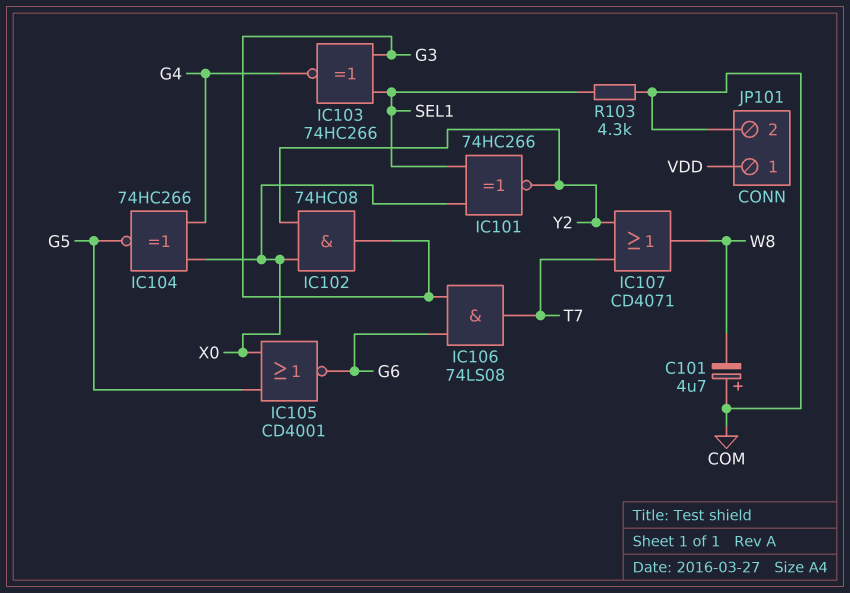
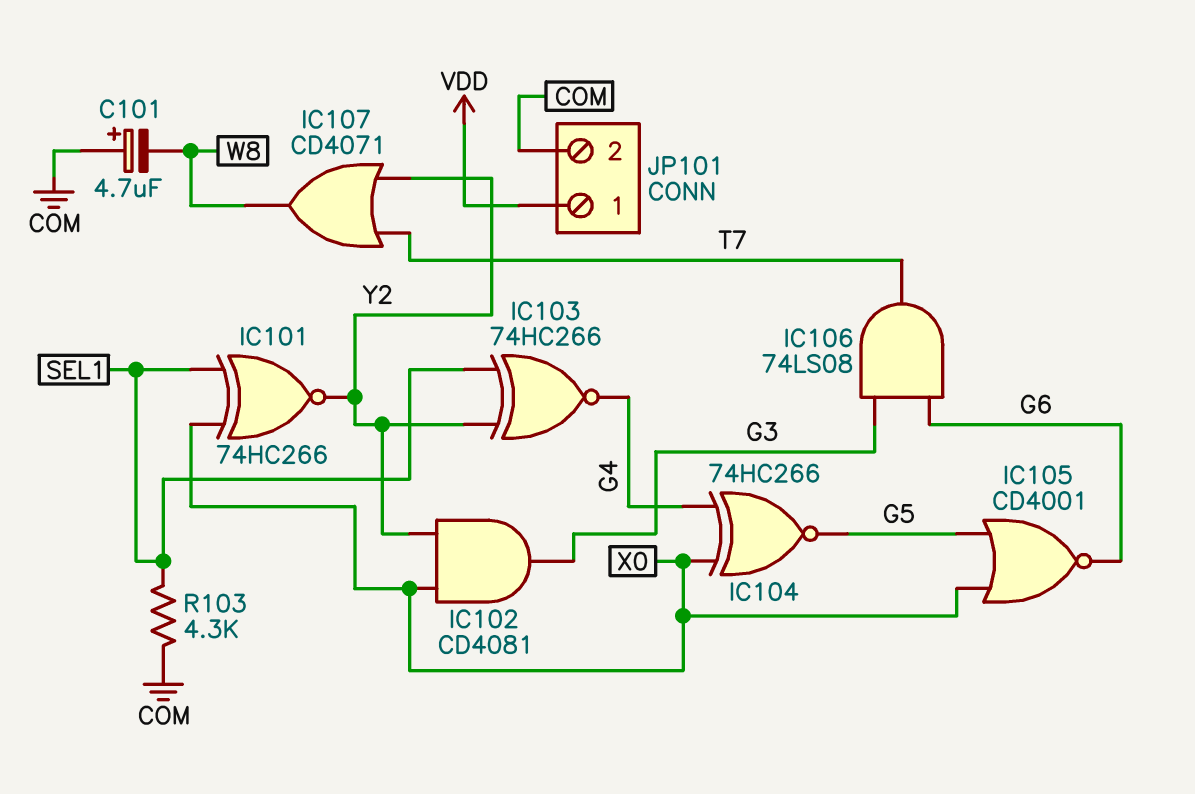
IC102: AND 74HC08 (in X0, in Y2, out G3) -> AND CD4081 (in X0, in Y2, out G3)
IC103: XNOR 74HC266 (in G3, in SEL1, out G4) -> XNOR 74HC266 (in SEL1, in Y2, out G4)

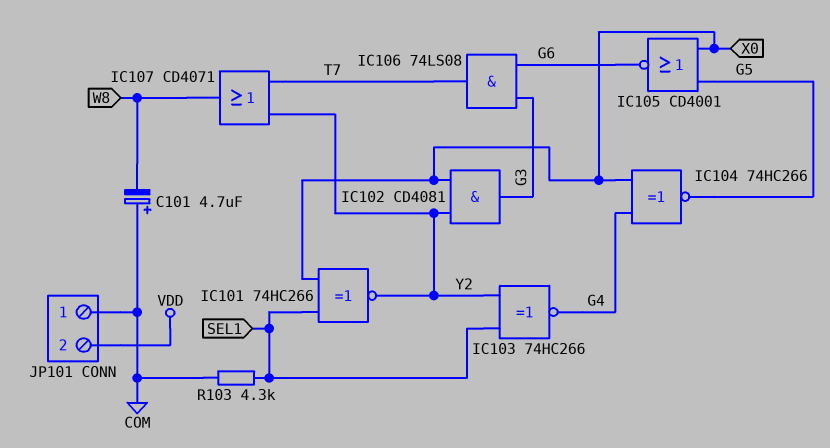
JP101 pin 1: VDD -> COM
JP101 pin 2: COM -> VDD

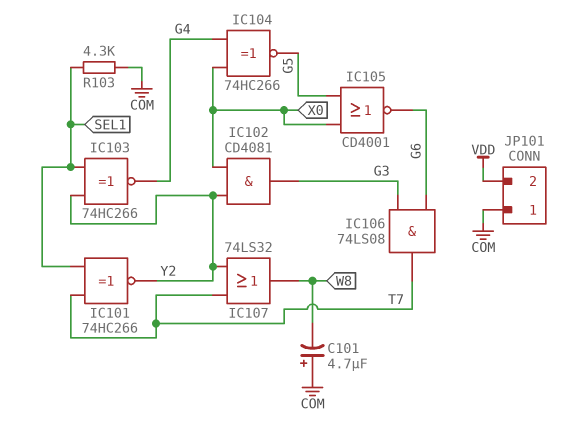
IC101: XNOR 74HC266 (in SEL1, in X0, out Y2) -> XNOR 74HC266 (in SEL1, in T7, out Y2)
IC107: OR CD4071 (in T7, in Y2, out W8) -> OR 74LS32 (in T7, in Y2, out W8)

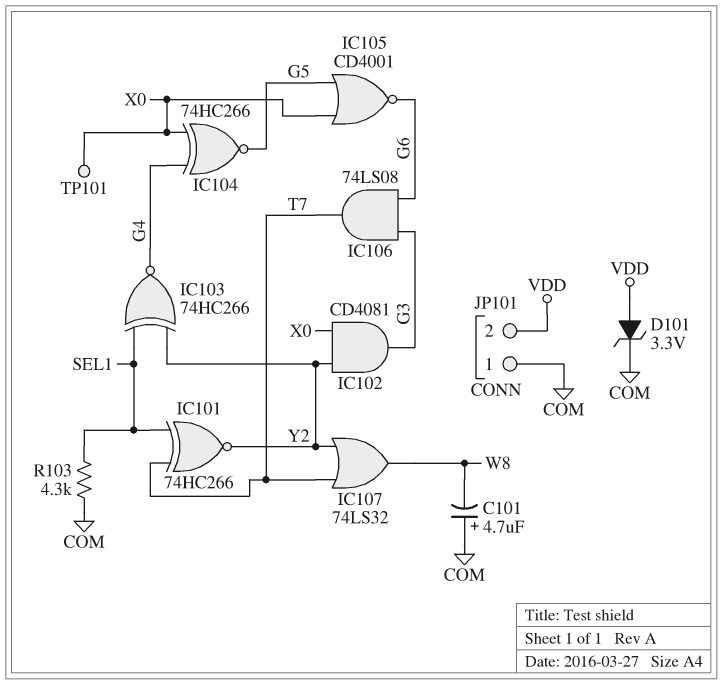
D101: none -> zener 3.3V (A VDD, K COM)
TP101: none -> test point (X0)

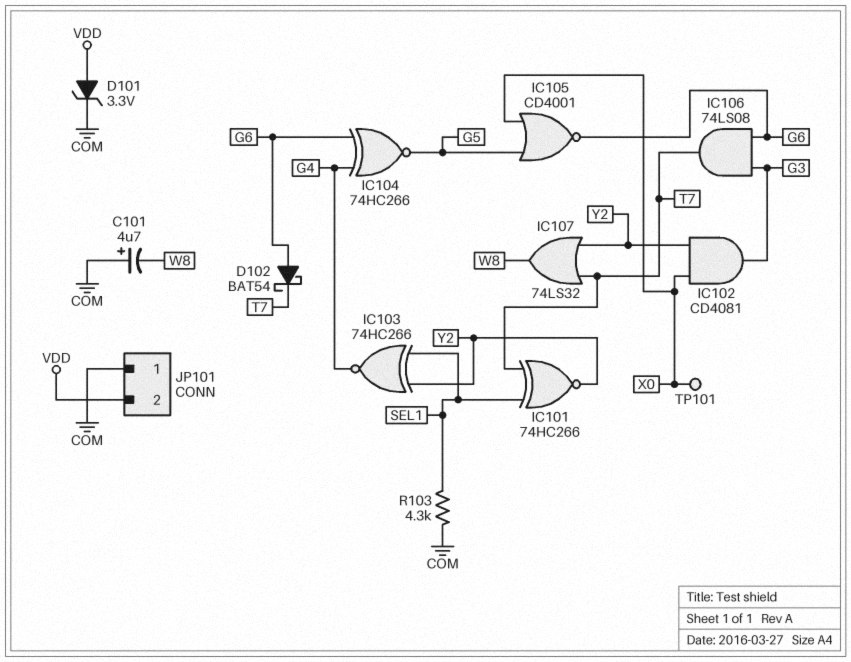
D102: none -> schottky BAT54 (A G6, K T7)
IC104: XNOR 74HC266 (in G4, in X0, out G5) -> XNOR 74HC266 (in G4, in G6, out G5)

